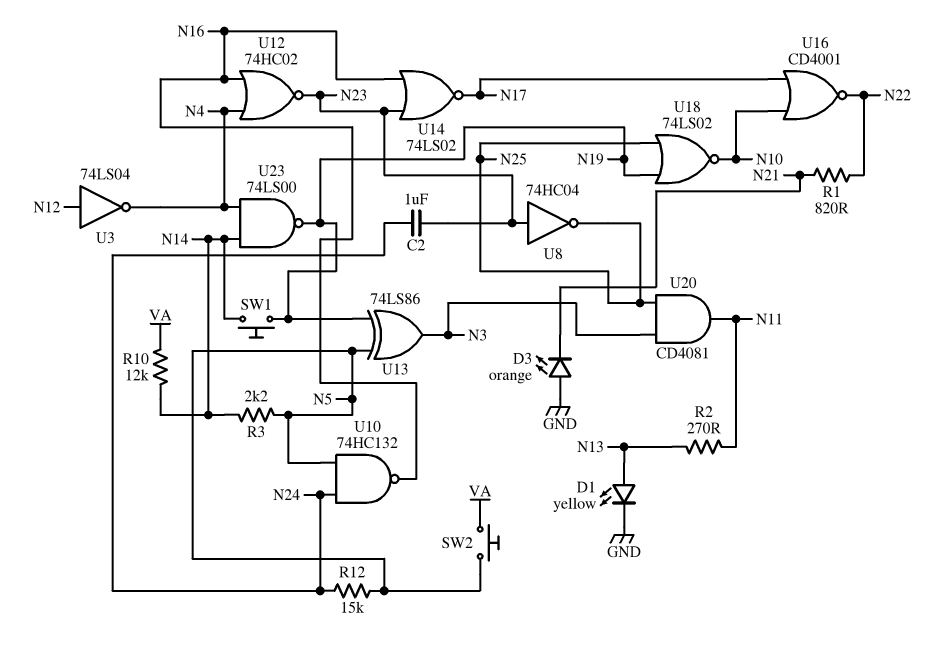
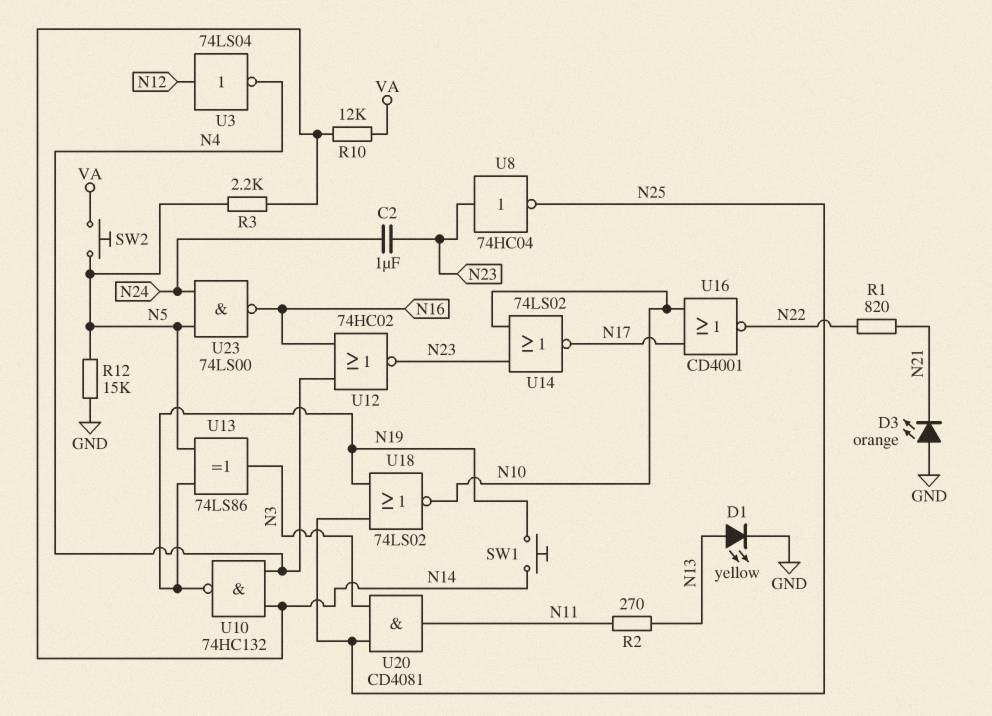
R12: 15k (N5, N24) -> 15k (GND, N5)
U10: NAND 74HC132 (in N5, in N24, out N16) -> NAND 74HC132 (in N4, in N14, out N19)
U14: NOR 74LS02 (in N16, in N23, out N17) -> NOR 74LS02 (in N10, in N23, out N17)
U23: NAND 74LS00 (in N4, in N14, out N19) -> NAND 74LS00 (in N5, in N24, out N16)

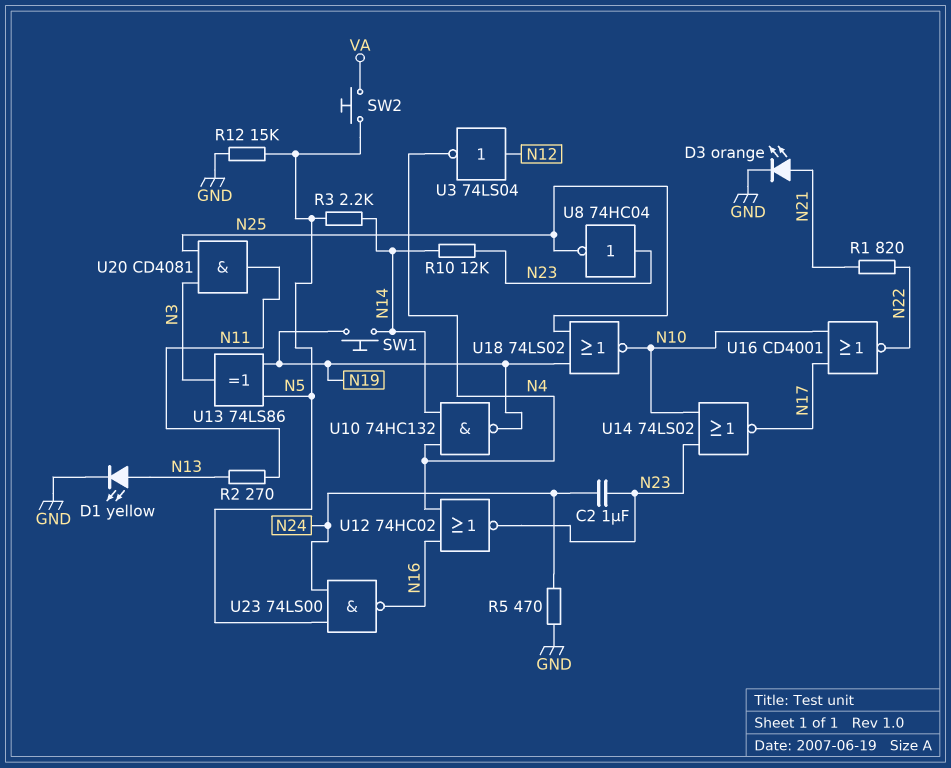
D3: LED orange (A GND, K N21) -> LED orange (A N21, K GND)
R5: none -> 470 (GND, N24)
R10: 12k (N14, VA) -> 12k (N14, N23)

